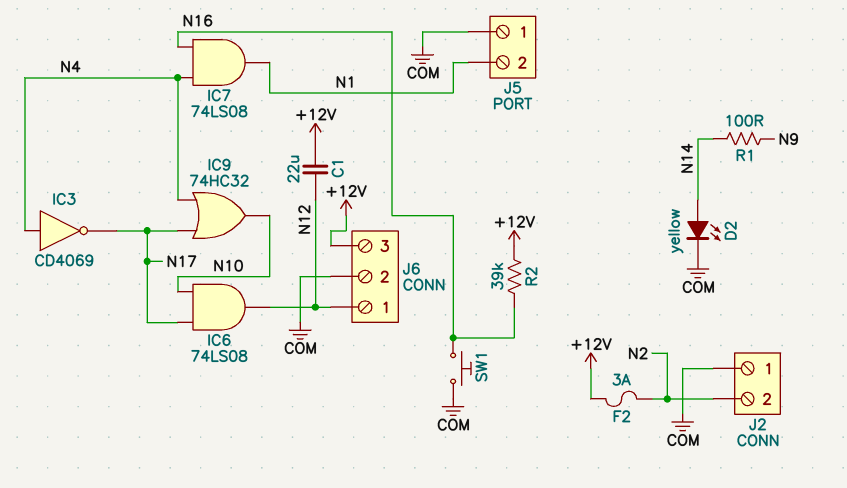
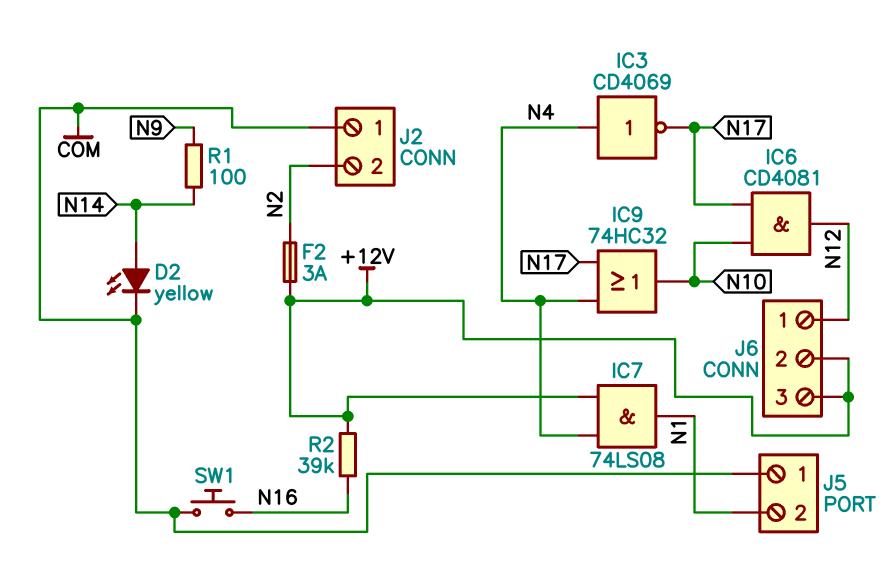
C1: 22uF (+12V, N12) -> none
IC6: AND 74LS08 (in N10, in N17, out N12) -> AND CD4081 (in N10, in N17, out N12)
IC7: AND 74LS08 (in N4, in N16, out N1) -> AND 74LS08 (in +12V, in N4, out N1)
J6 pin 2: COM -> +12V

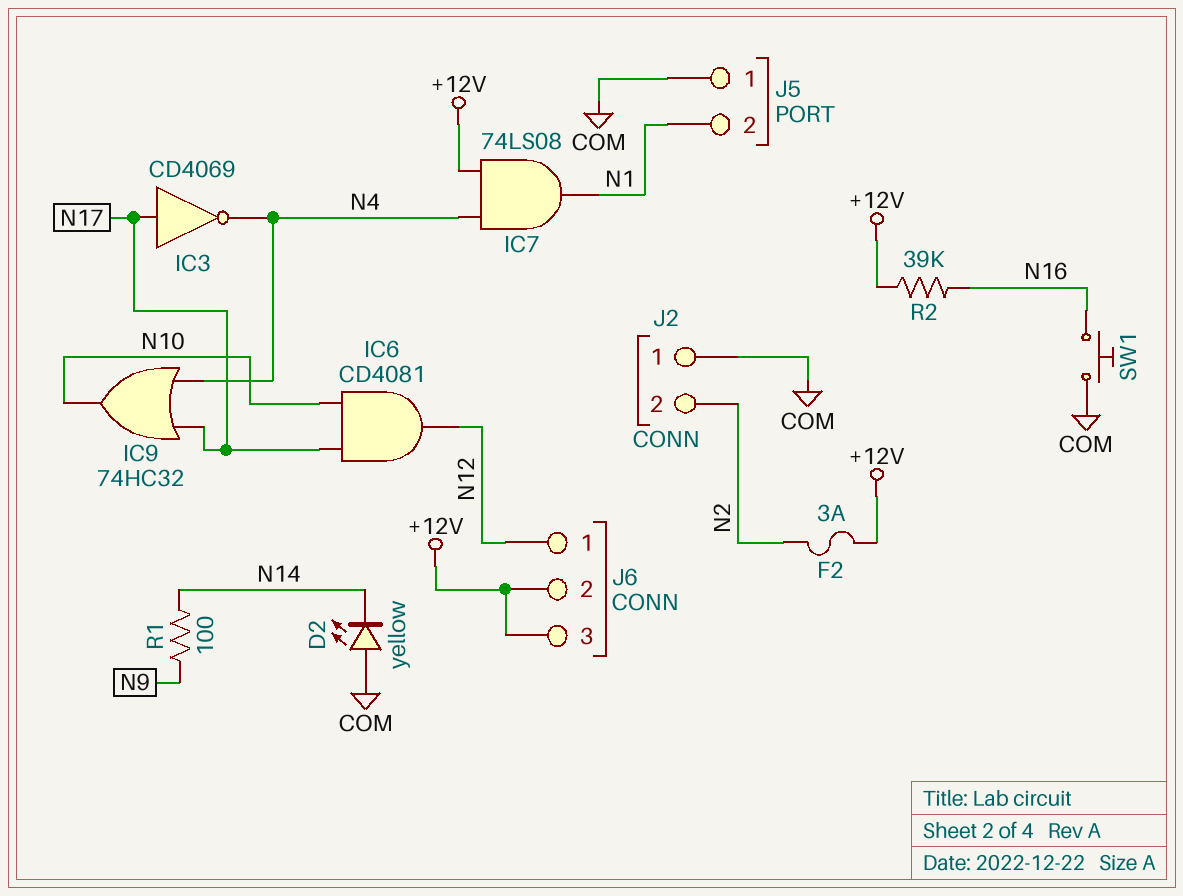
D2: LED yellow (A N14, K COM) -> LED yellow (A COM, K N14)
IC3: NOT CD4069 (in N4, out N17) -> NOT CD4069 (in N17, out N4)

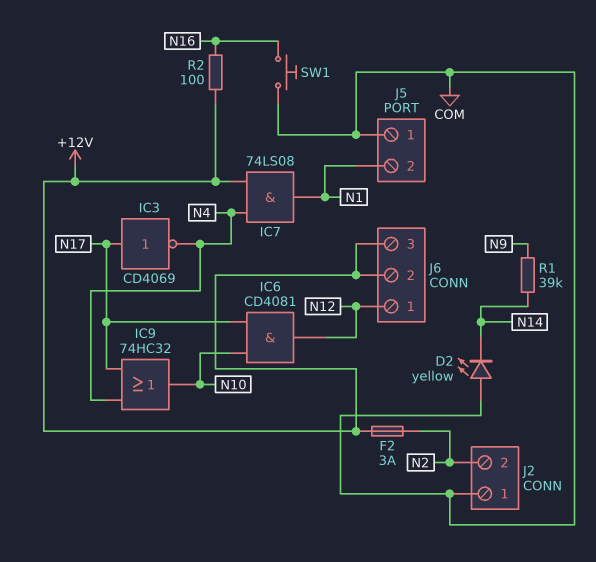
R1: 100 (N9, N14) -> 39k (N9, N14)
R2: 39k (+12V, N16) -> 100 (+12V, N16)

